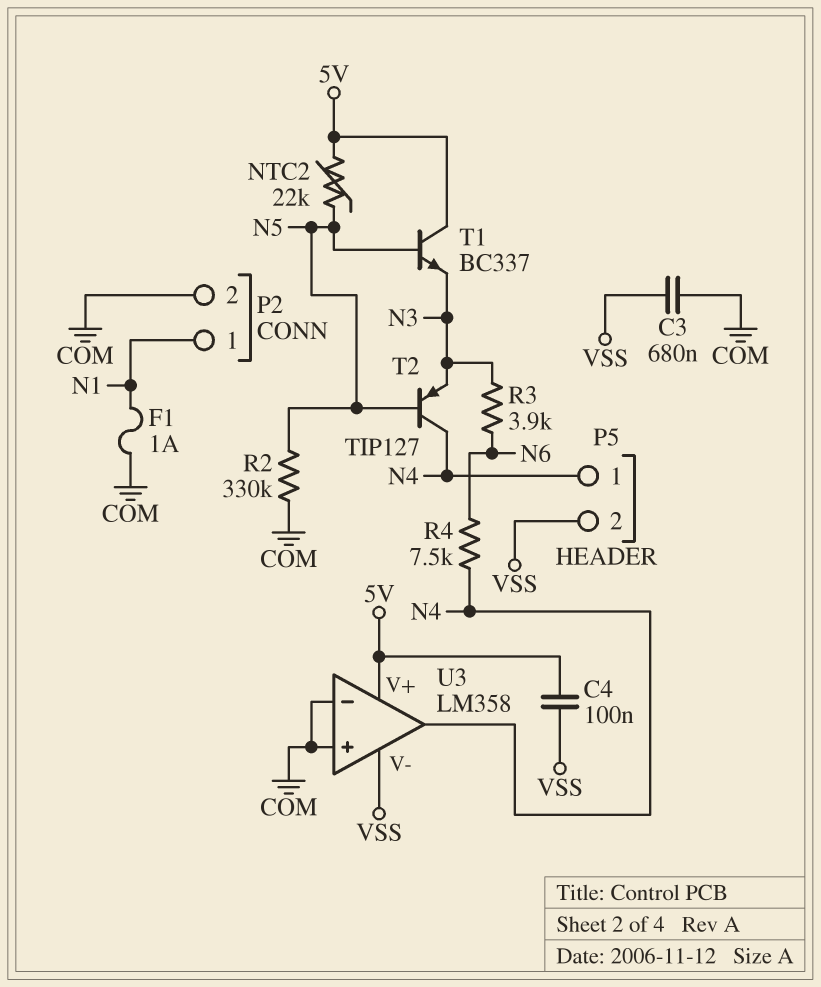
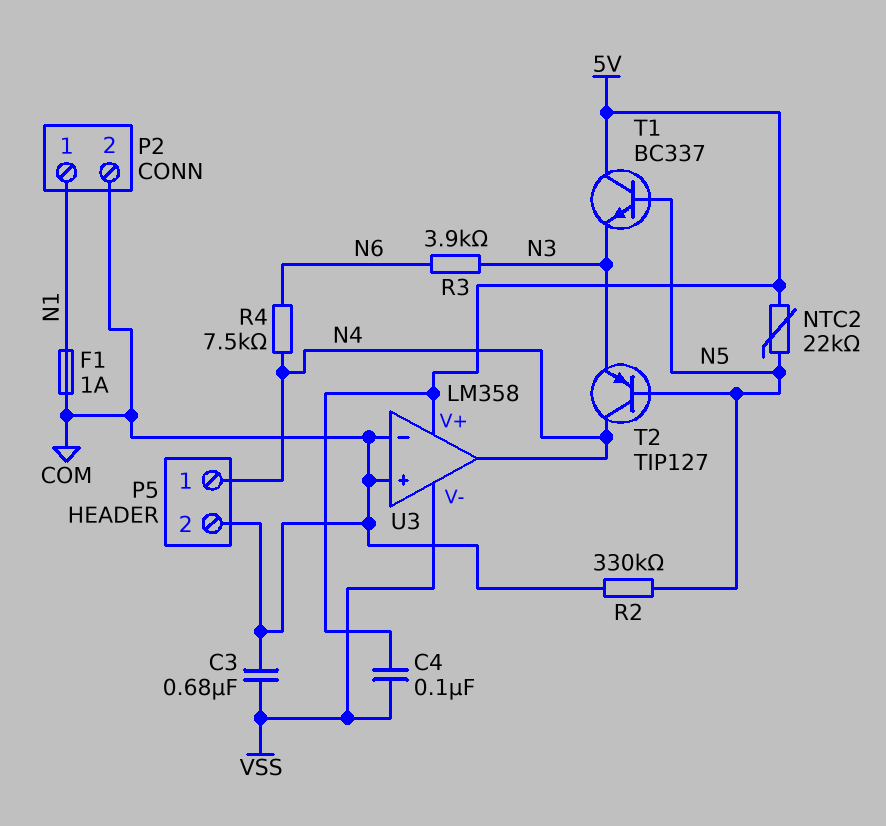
P5 pin 2: VSS -> COM

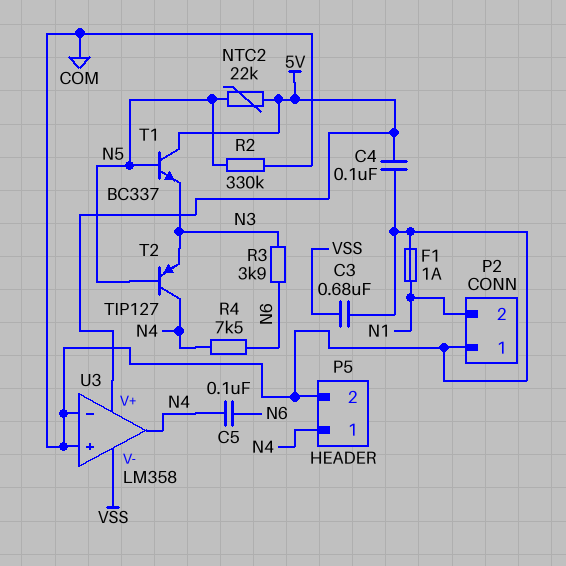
C4: 100nF (5V, VSS) -> 100nF (5V, COM)
C5: none -> 100nF (N4, N6)
P2 pin 1: N1 -> COM
P2 pin 2: COM -> N1

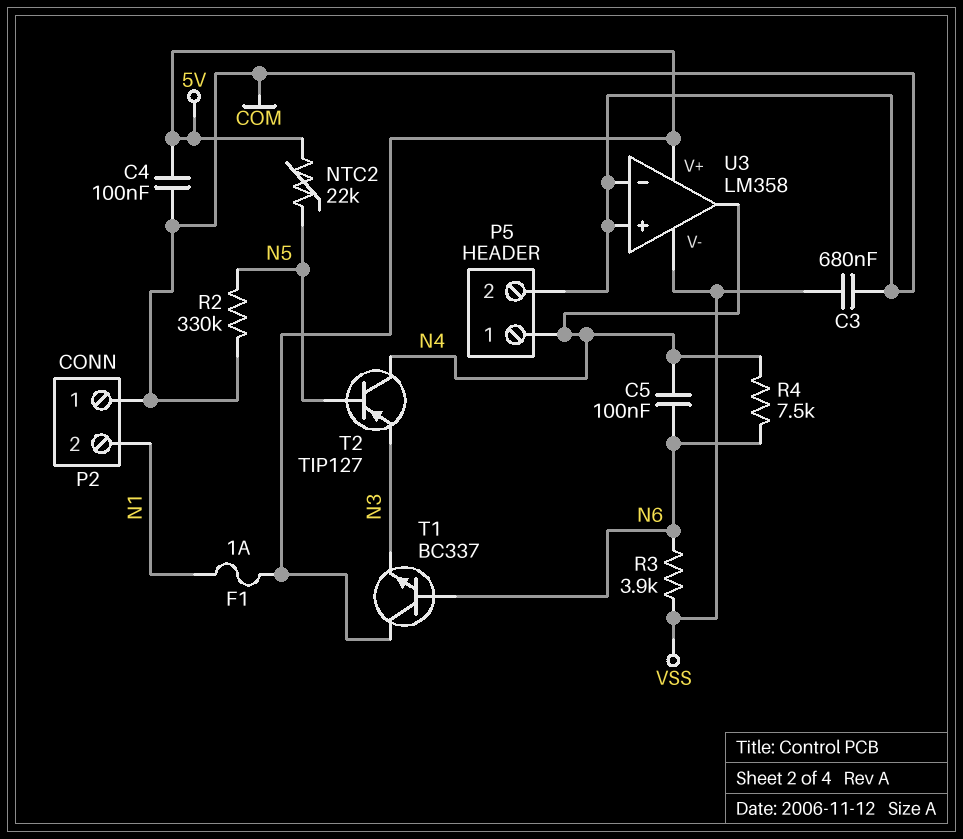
F1: 1A (COM, N1) -> 1A (5V, N1)
R3: 3.9k (N3, N6) -> 3.9k (N6, VSS)
T1: NPN BC337 (B N5, C 5V, E N3) -> NPN BC337 (B N6, C 5V, E N3)

